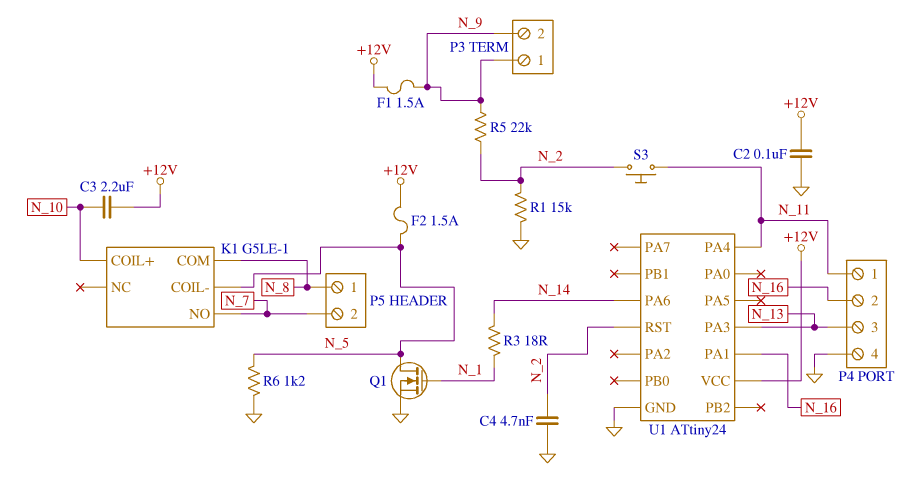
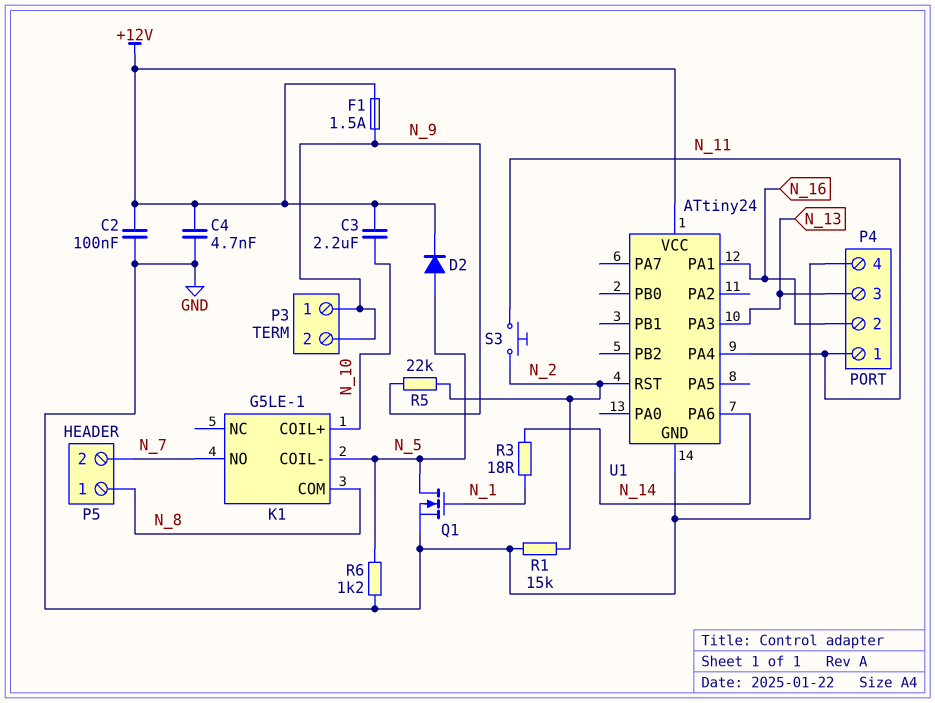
C4: 4.7nF (GND, N_2) -> 4.7nF (+12V, GND)
D2: none -> diode (A N_5, K +12V)
F2: 1.5A (+12V, N_5) -> none

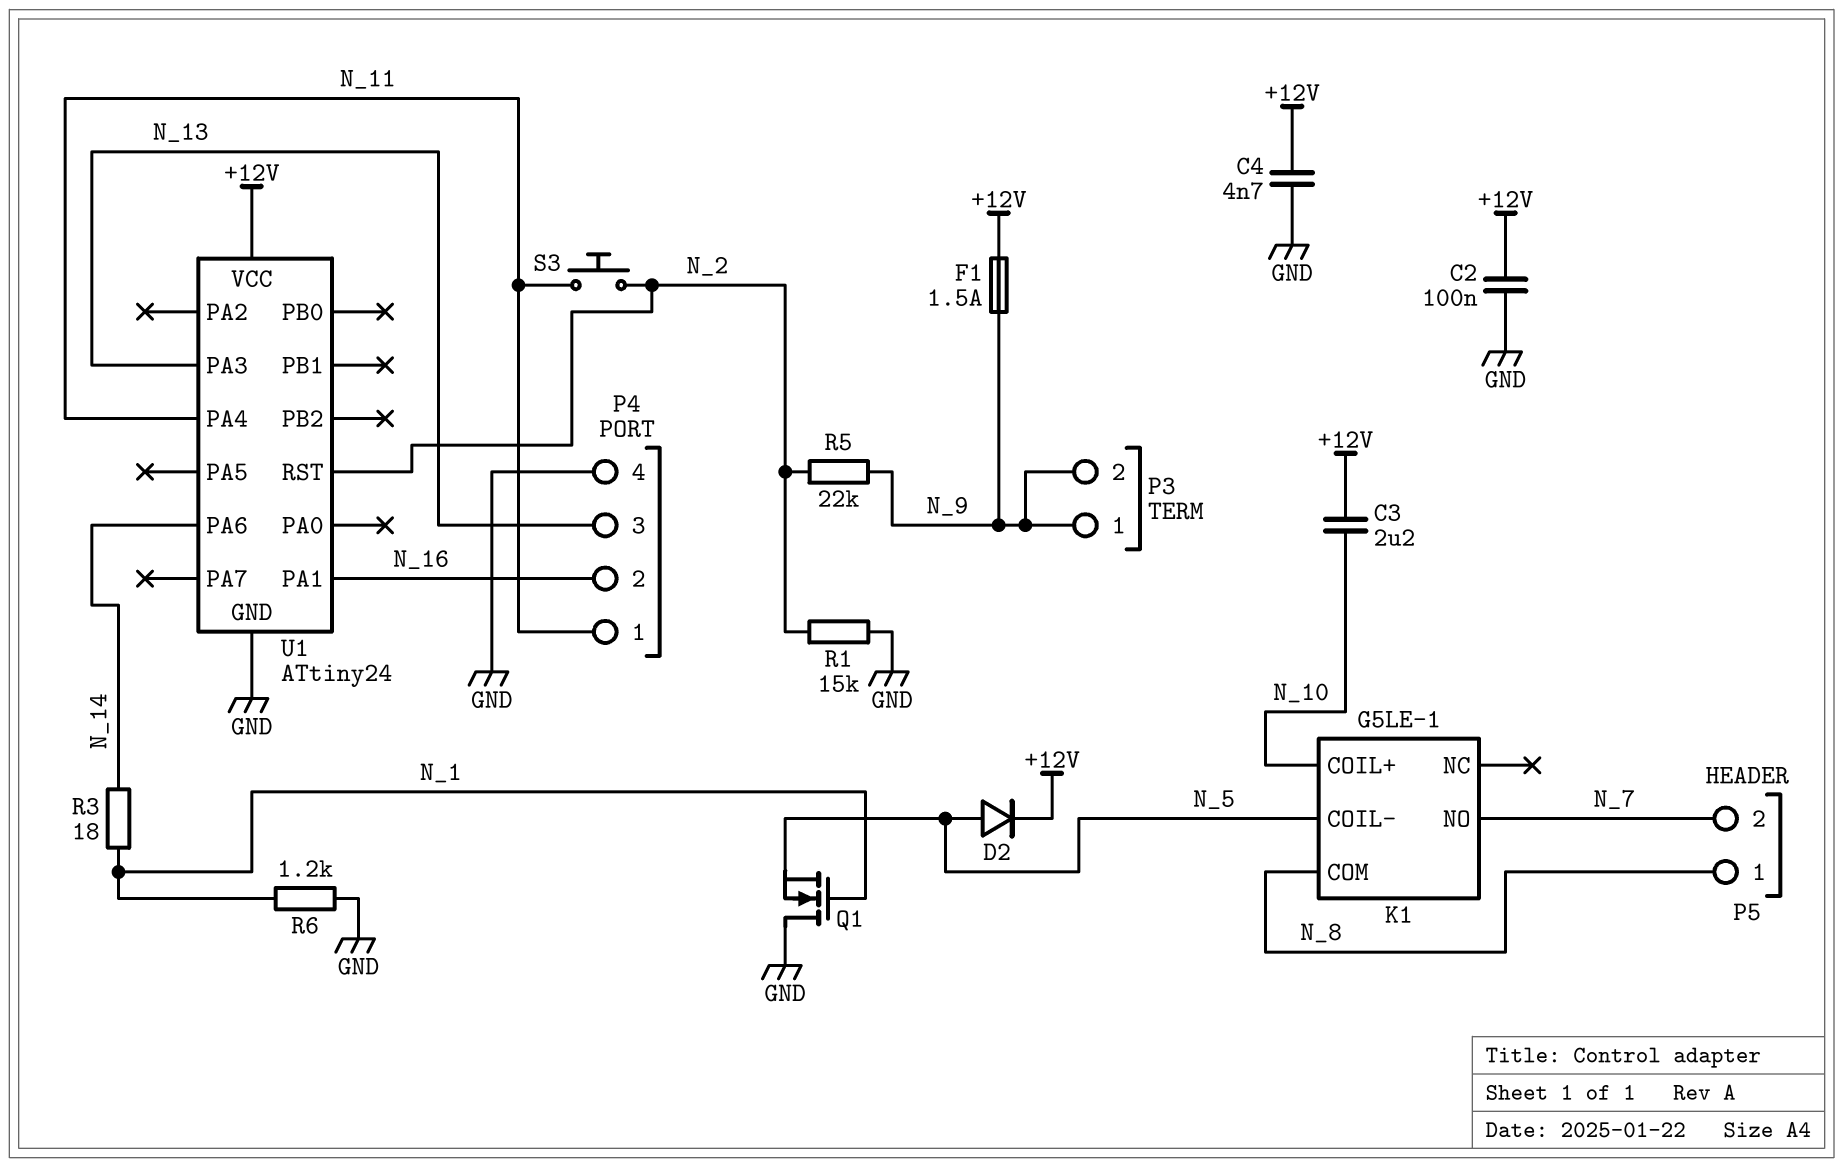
Q1: NMOS (G N_1, D N_5, S GND) -> NMOS (G N_1, D GND, S N_5)
R6: 1.2k (GND, N_5) -> 1.2k (GND, N_1)

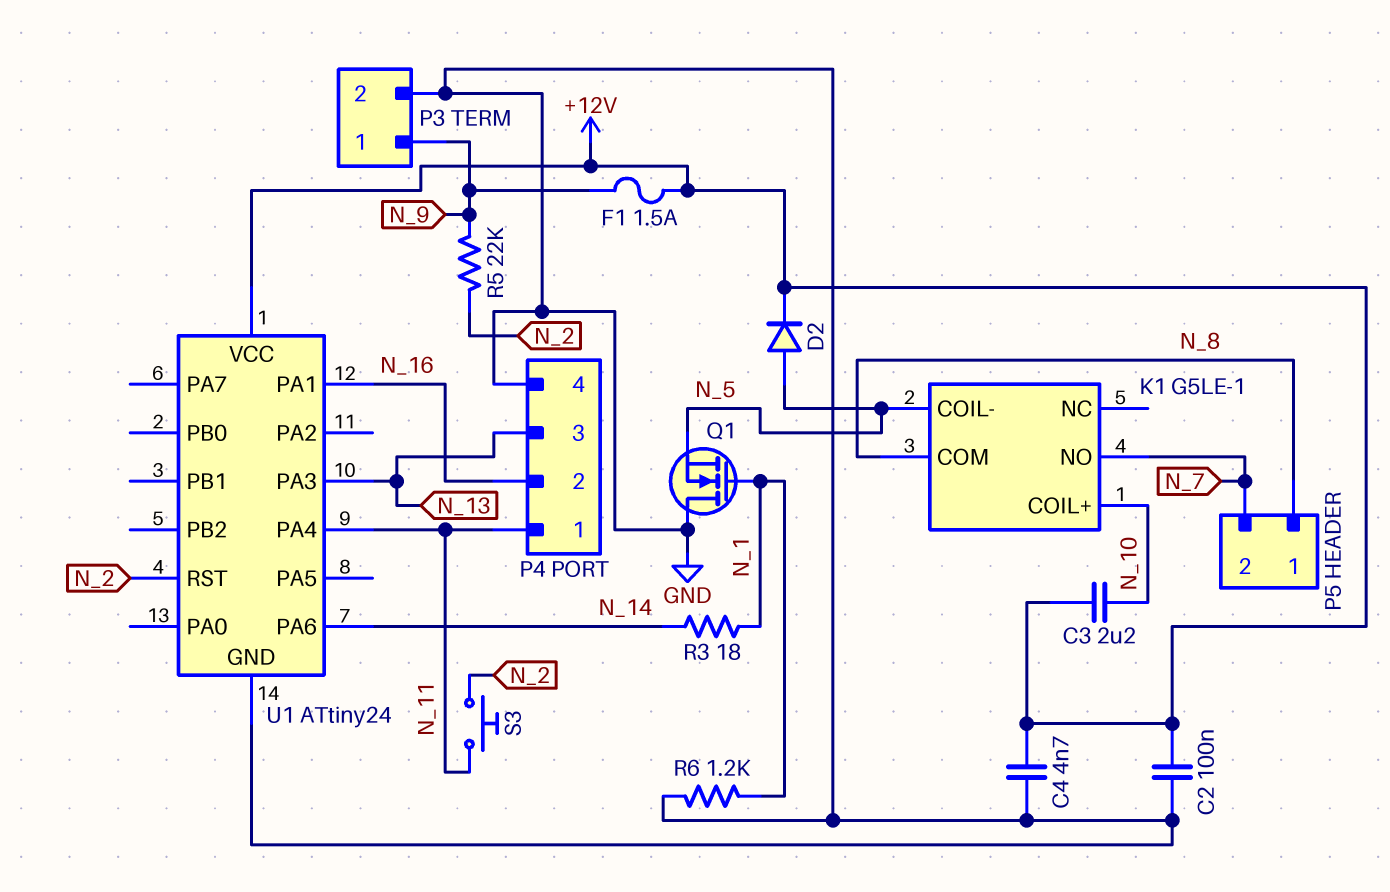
P3 pin 2: N_9 -> GND
R1: 15k (GND, N_2) -> none

